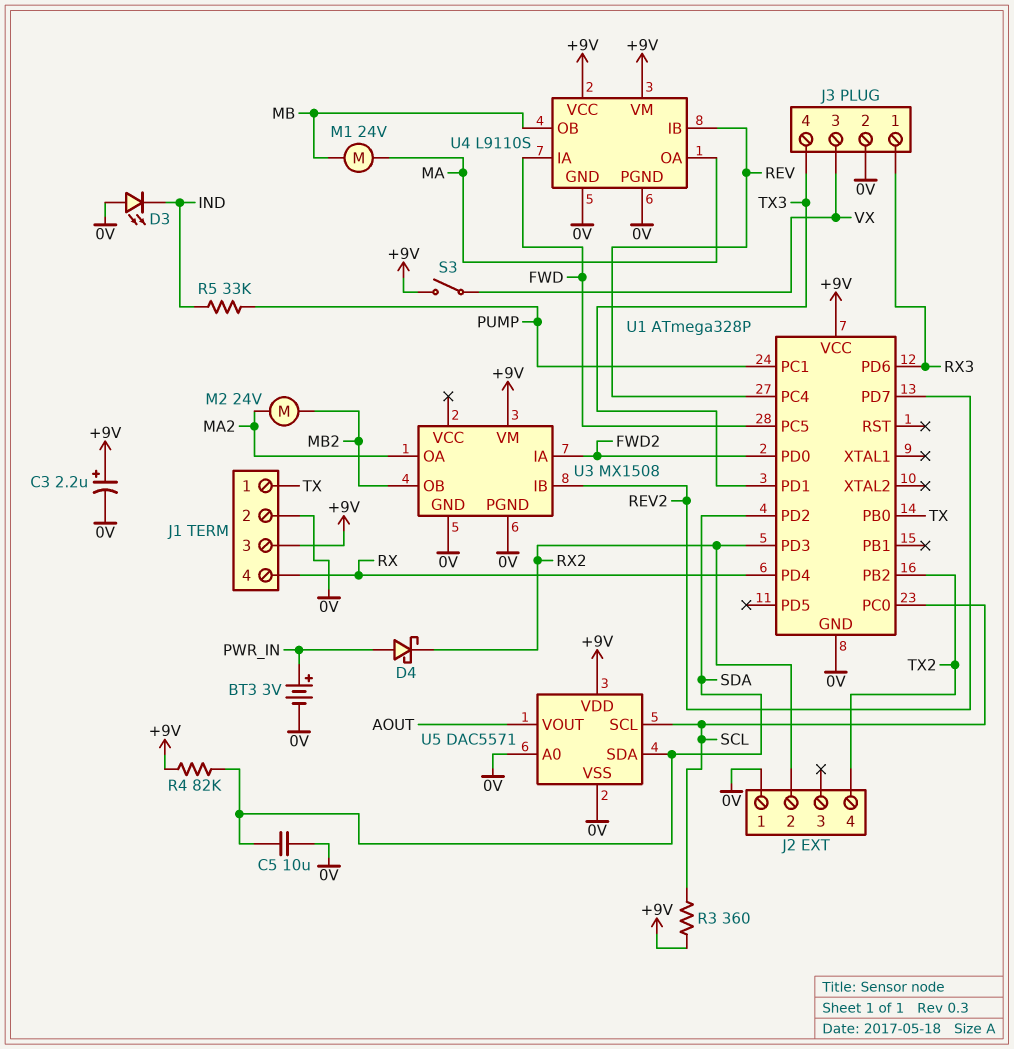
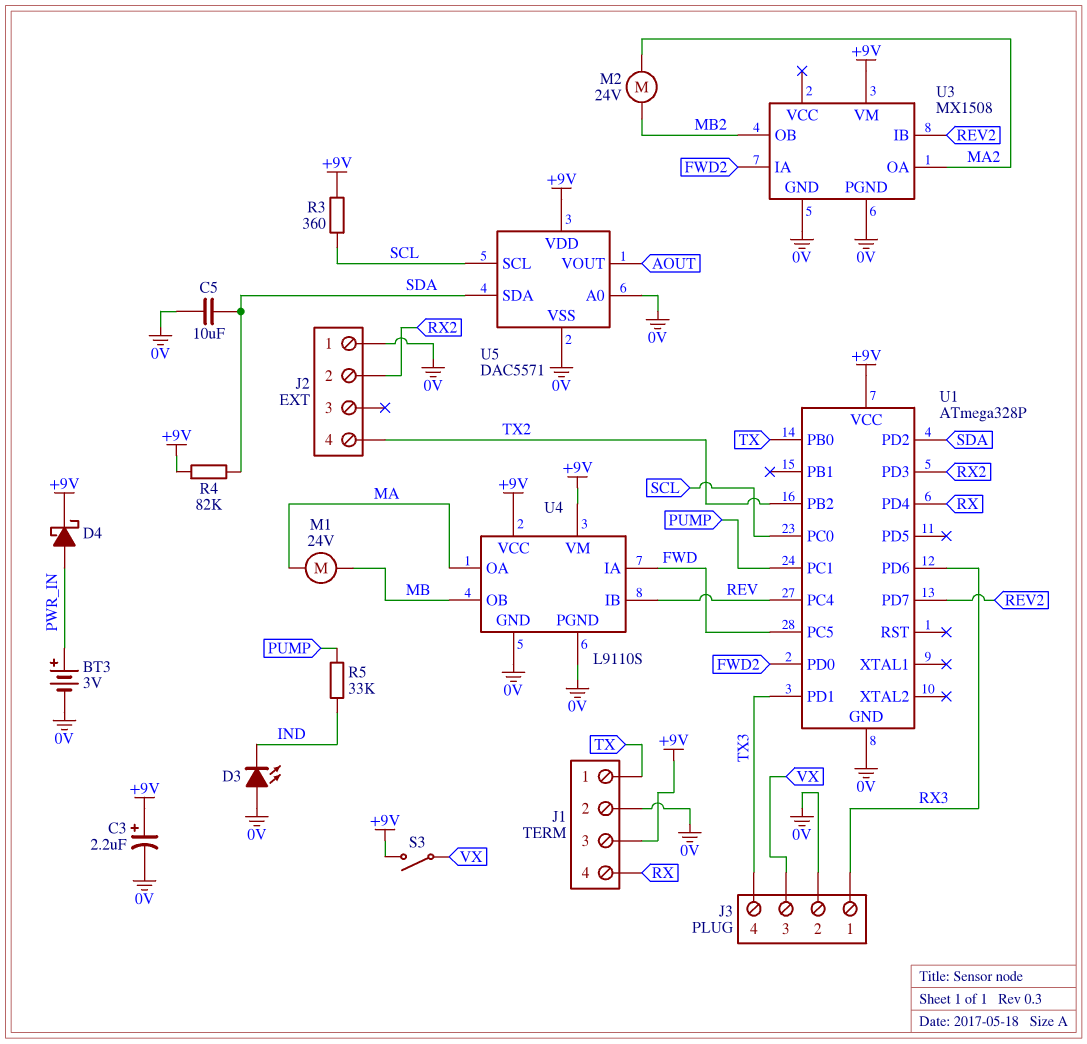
D4: schottky (A PWR_IN, K RX2) -> schottky (A PWR_IN, K +9V)

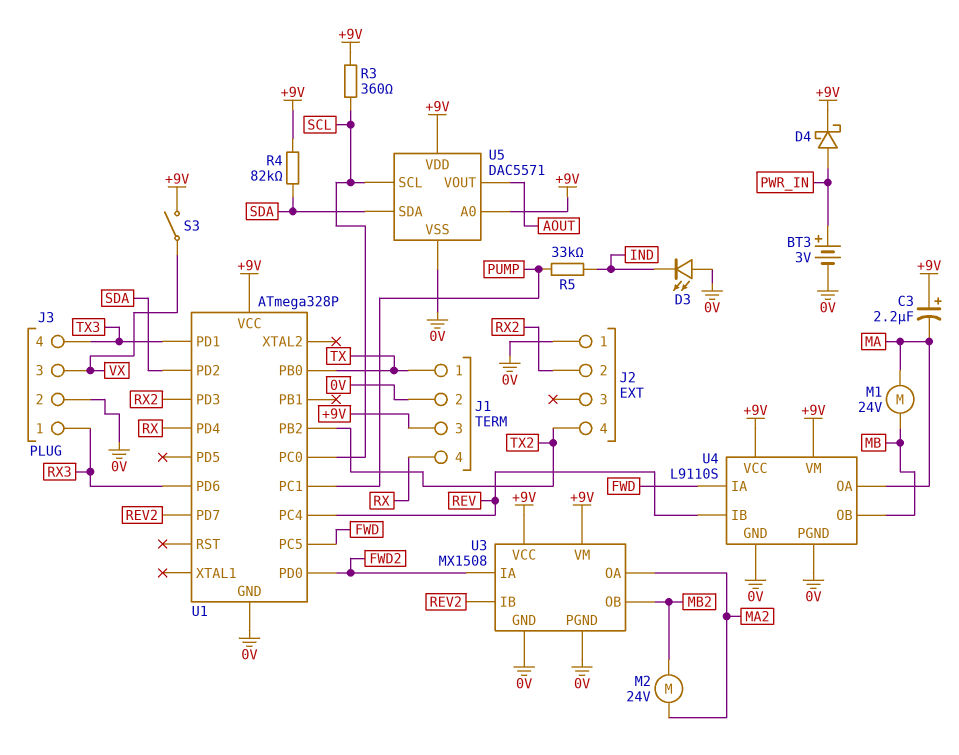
C3: 2.2uF (plus +9V, minus 0V) -> 2.2uF (plus +9V, minus MA)
C5: 10uF (0V, SDA) -> none
U3 pin VCC: none -> +9V
U5 pin A0: 0V -> +9V

